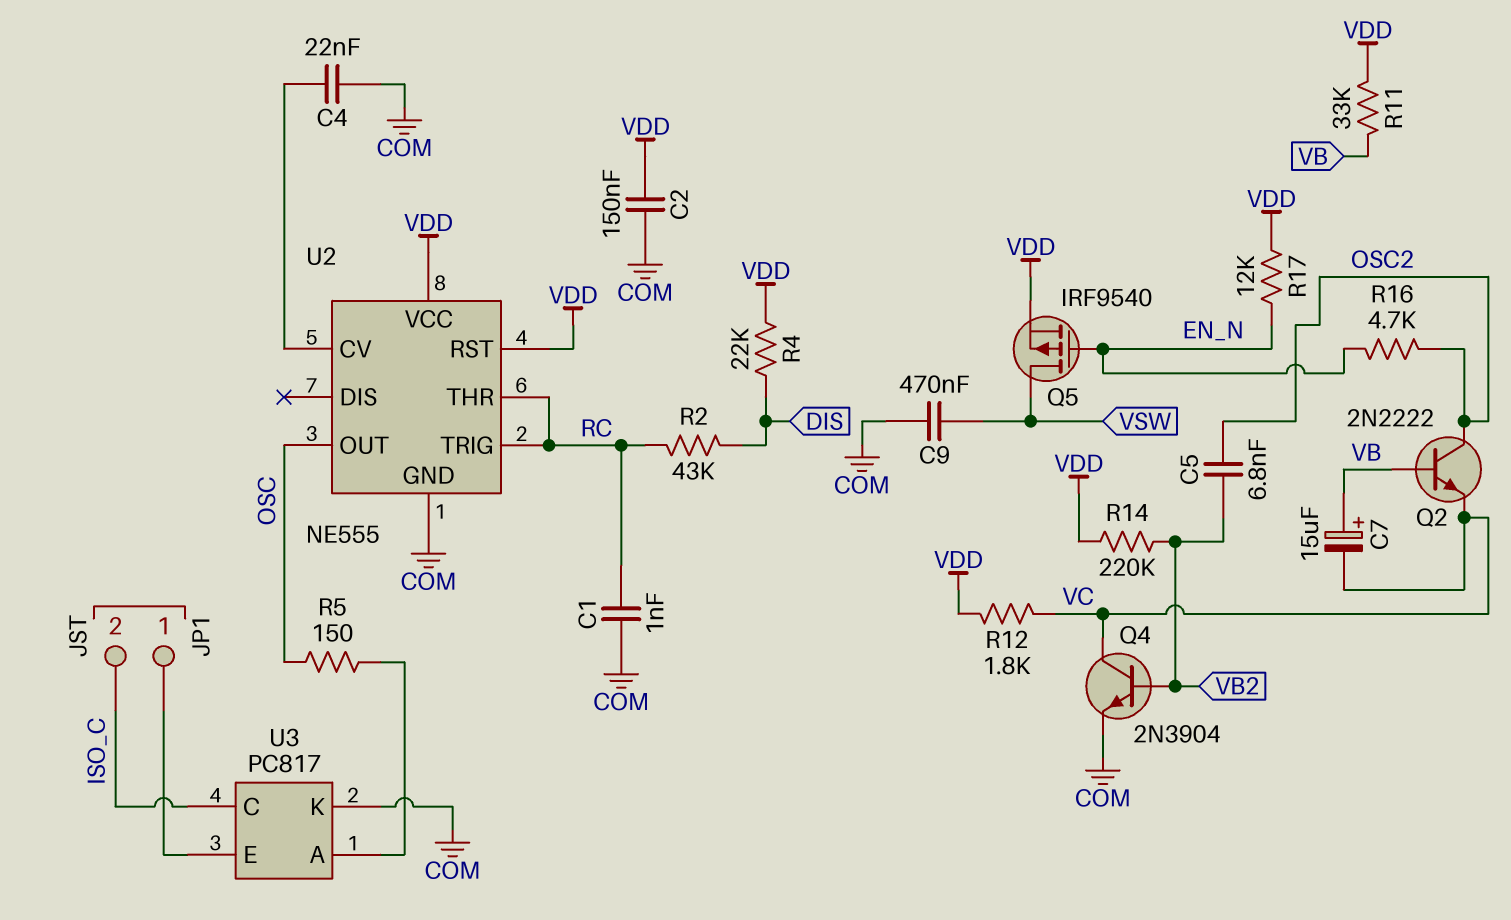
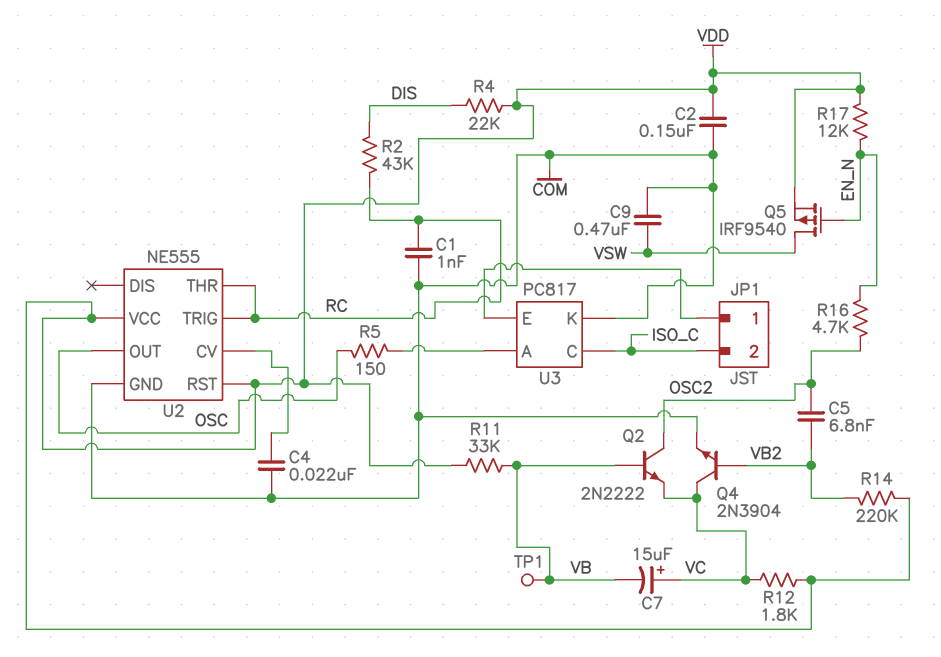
C7: 15uF (plus VB, minus VC) -> 15uF (plus VC, minus VB)
TP1: none -> test point (VB)

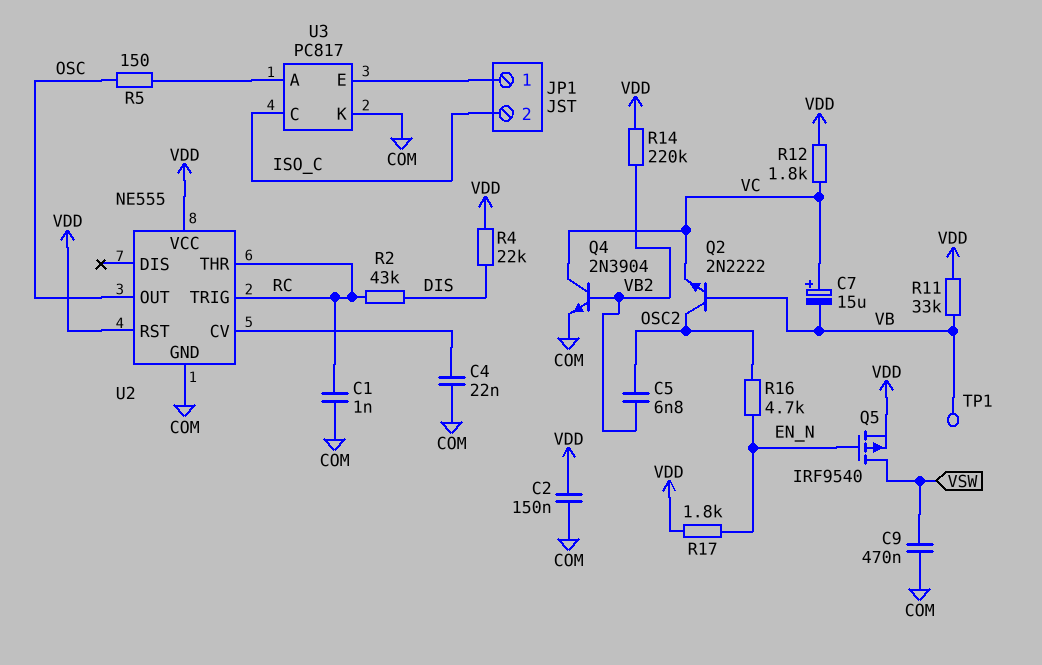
R17: 12k (EN_N, VDD) -> 1.8k (EN_N, VDD)

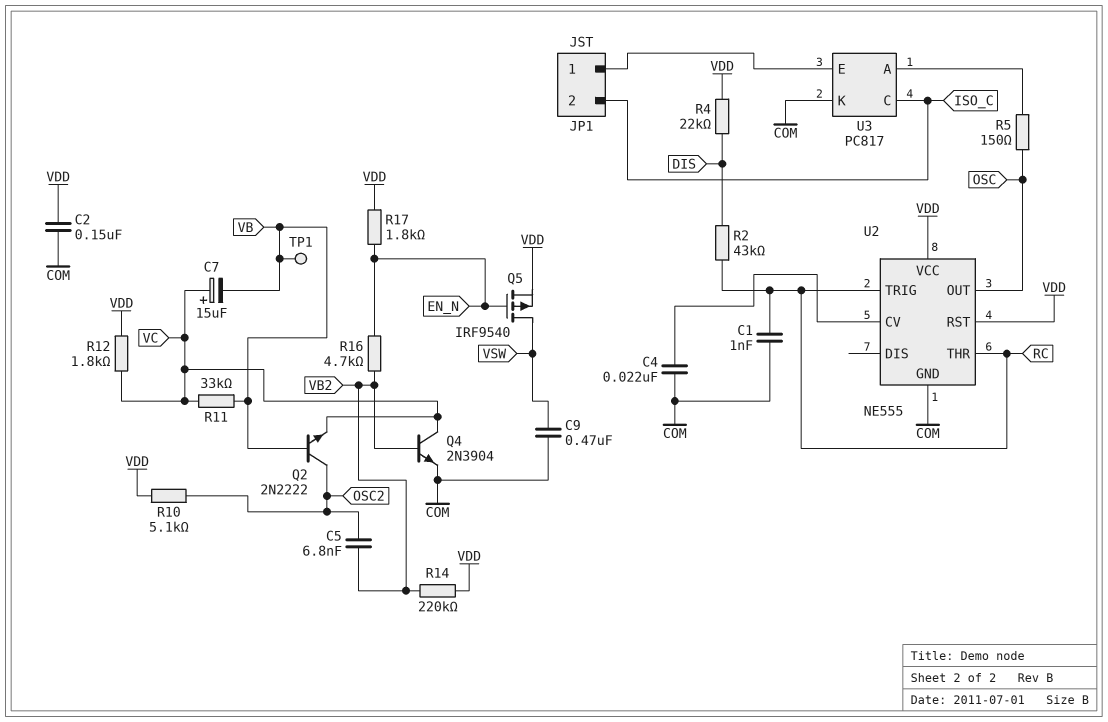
R10: none -> 5.1k (OSC2, VDD)
R11: 33k (VB, VDD) -> 33k (VB, VC)
R16: 4.7k (EN_N, OSC2) -> 4.7k (EN_N, VB2)

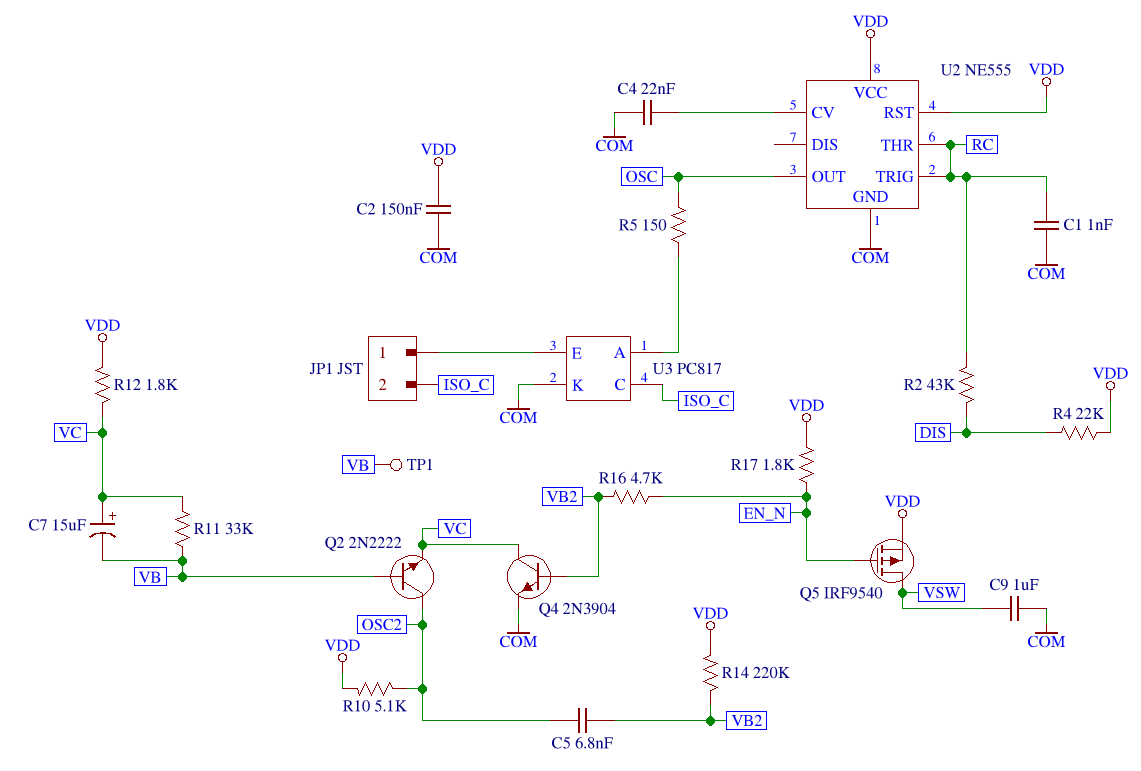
C9: 470nF (COM, VSW) -> 1uF (COM, VSW)

